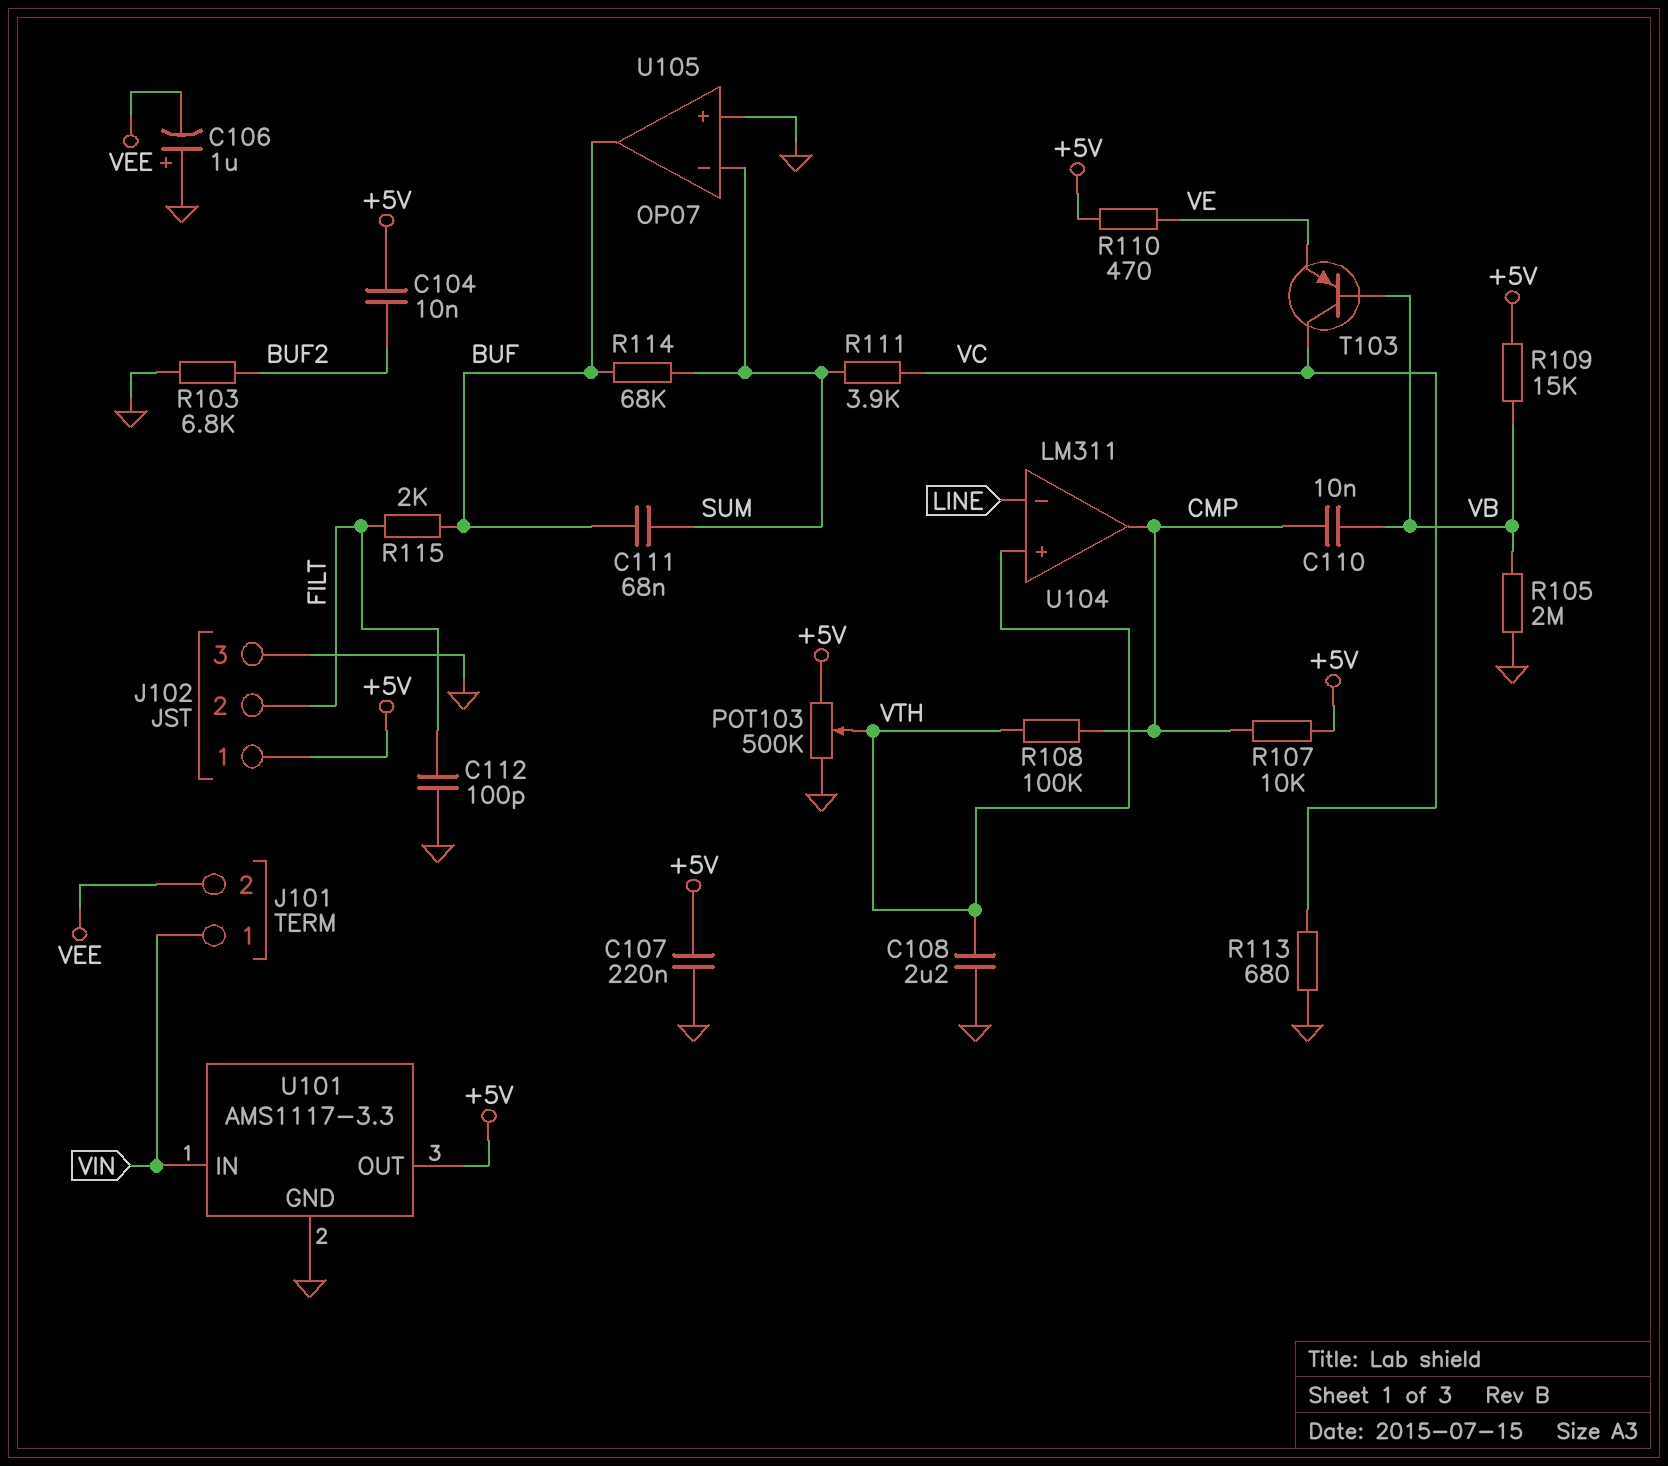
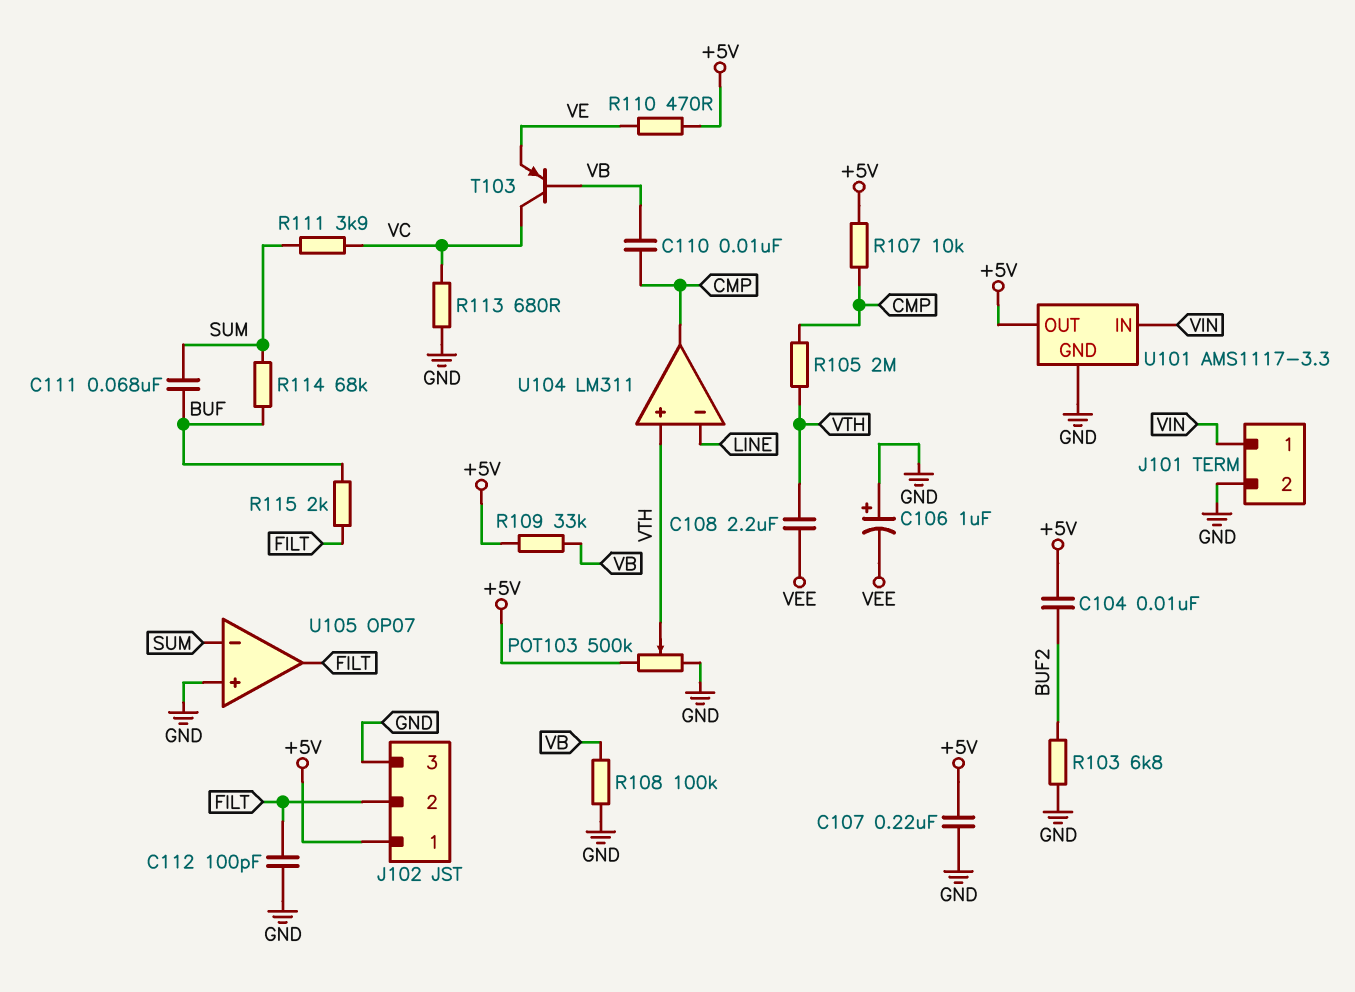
C108: 2.2uF (GND, VTH) -> 2.2uF (VEE, VTH)
J101 pin 2: VEE -> GND
R105: 2M (GND, VB) -> 2M (CMP, VTH)
R108: 100k (CMP, VTH) -> 100k (GND, VB)
R109: 15k (+5V, VB) -> 33k (+5V, VB)
U105 pin out: BUF -> FILT

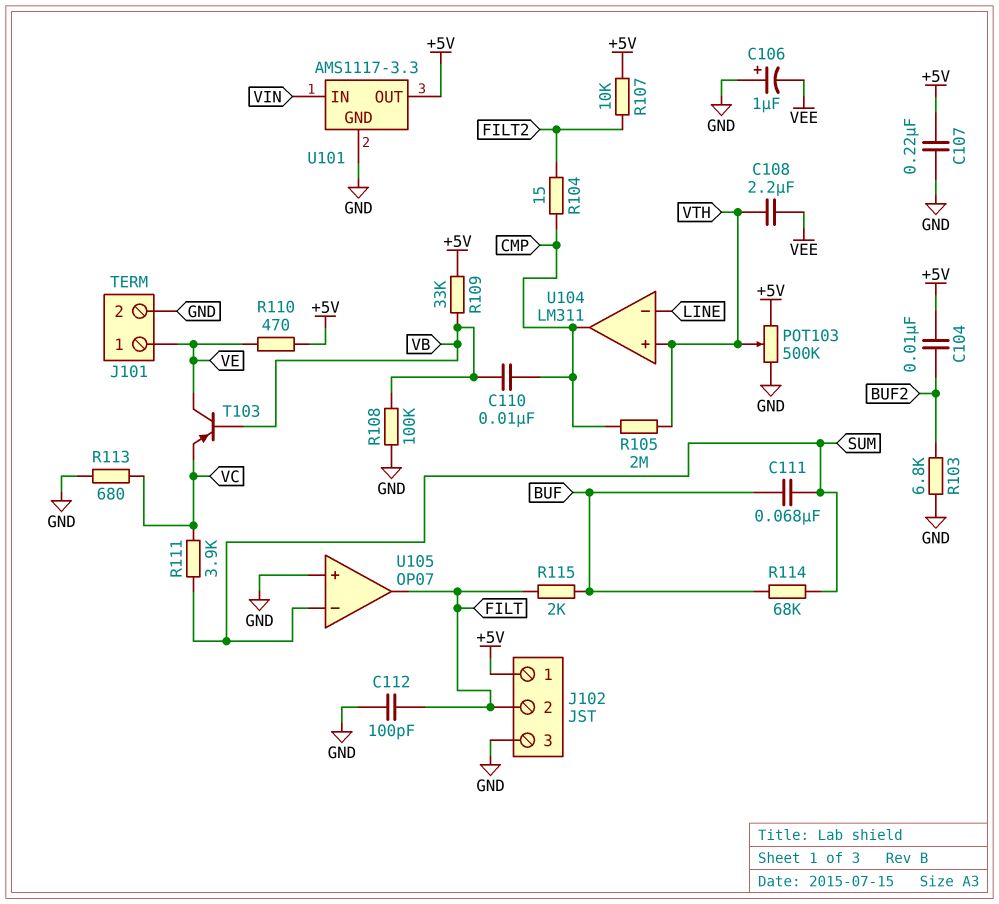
J101 pin 1: VIN -> VE
R104: none -> 15 (CMP, FILT2)
R107: 10k (+5V, CMP) -> 10k (+5V, FILT2)
T103: PNP (B VB, C VC, E VE) -> PNP (B VB, C VE, E VC)

